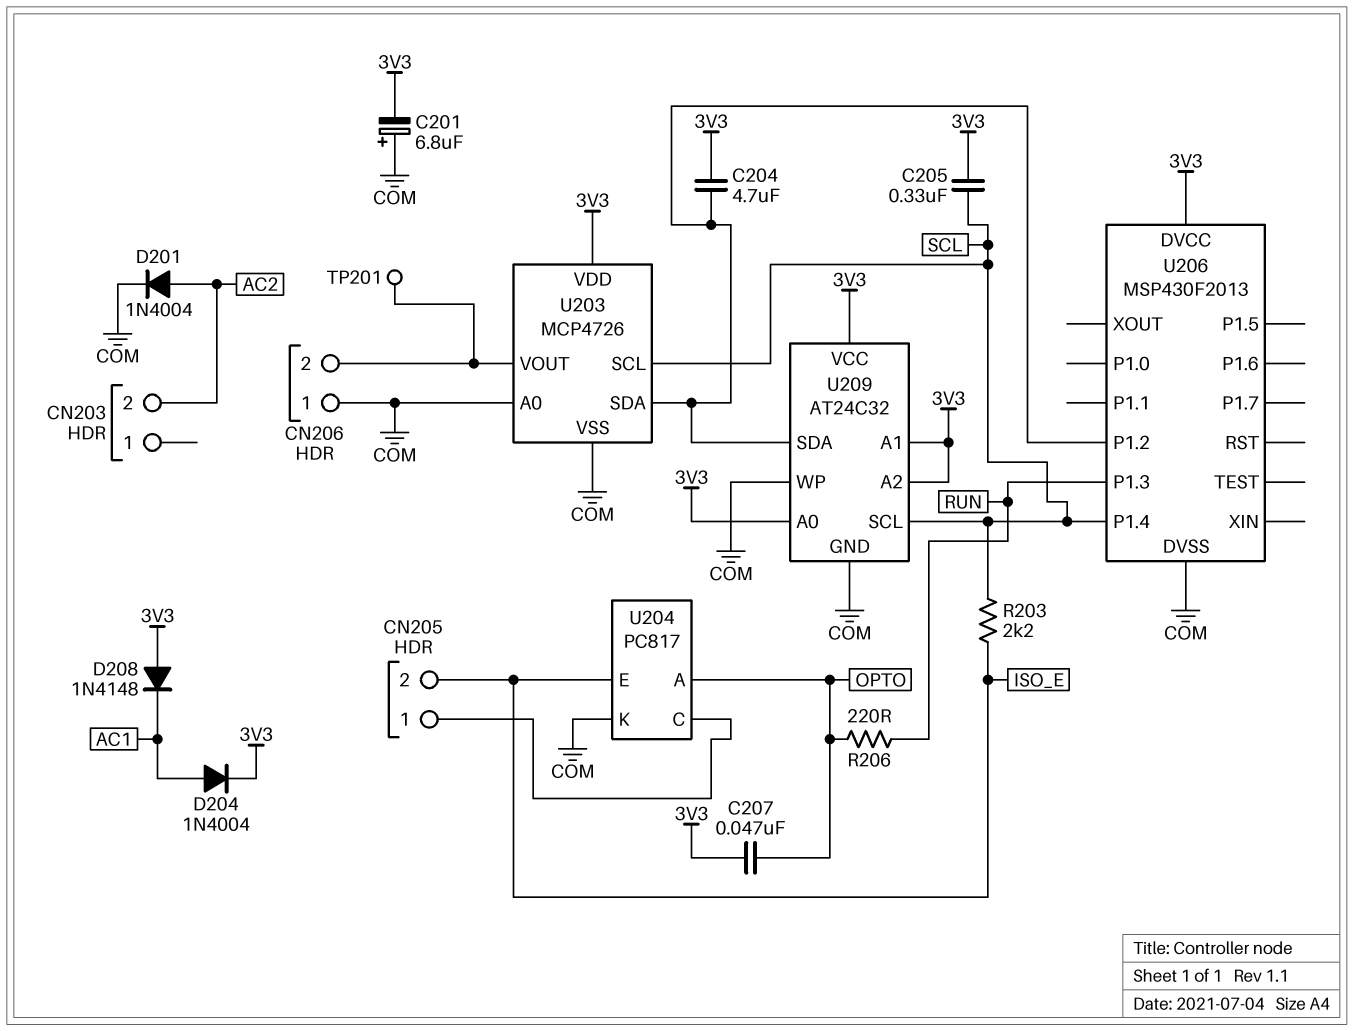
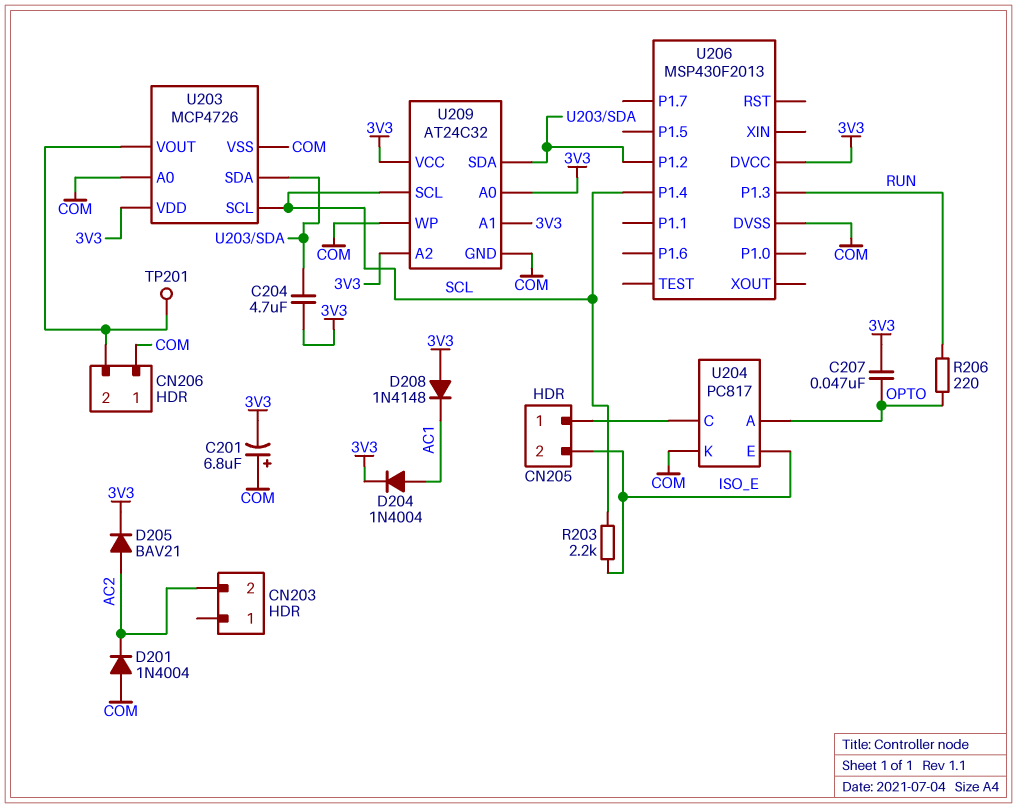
C205: 330nF (3V3, SCL) -> none
D201: diode 1N4004 (A AC2, K COM) -> diode 1N4004 (A COM, K AC2)
D205: none -> diode BAV21 (A AC2, K 3V3)

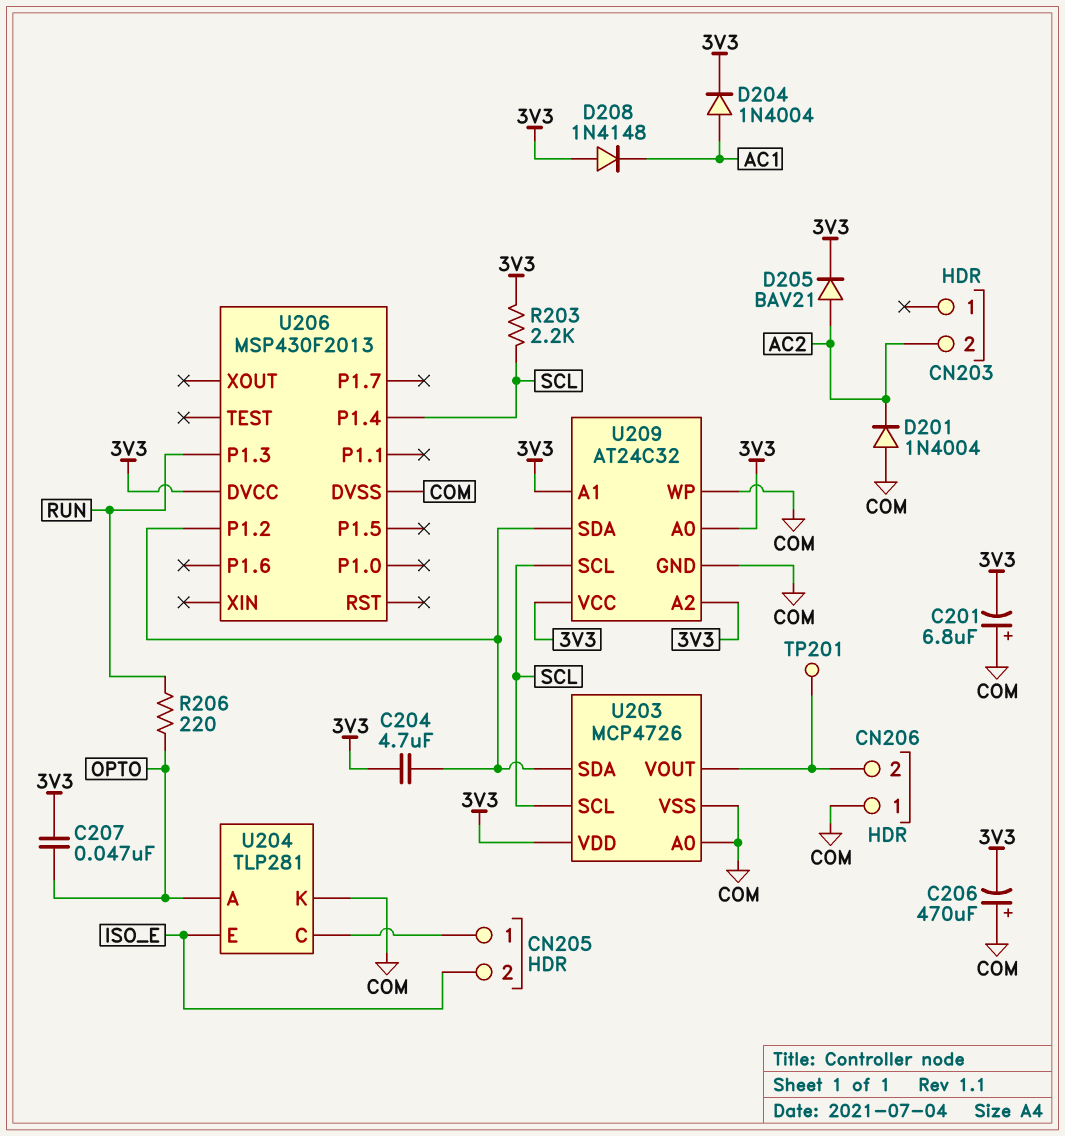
C206: none -> 470uF (plus COM, minus 3V3)
R203: 2.2k (ISO_E, SCL) -> 2.2k (3V3, SCL)
U204: PC817 -> TLP281

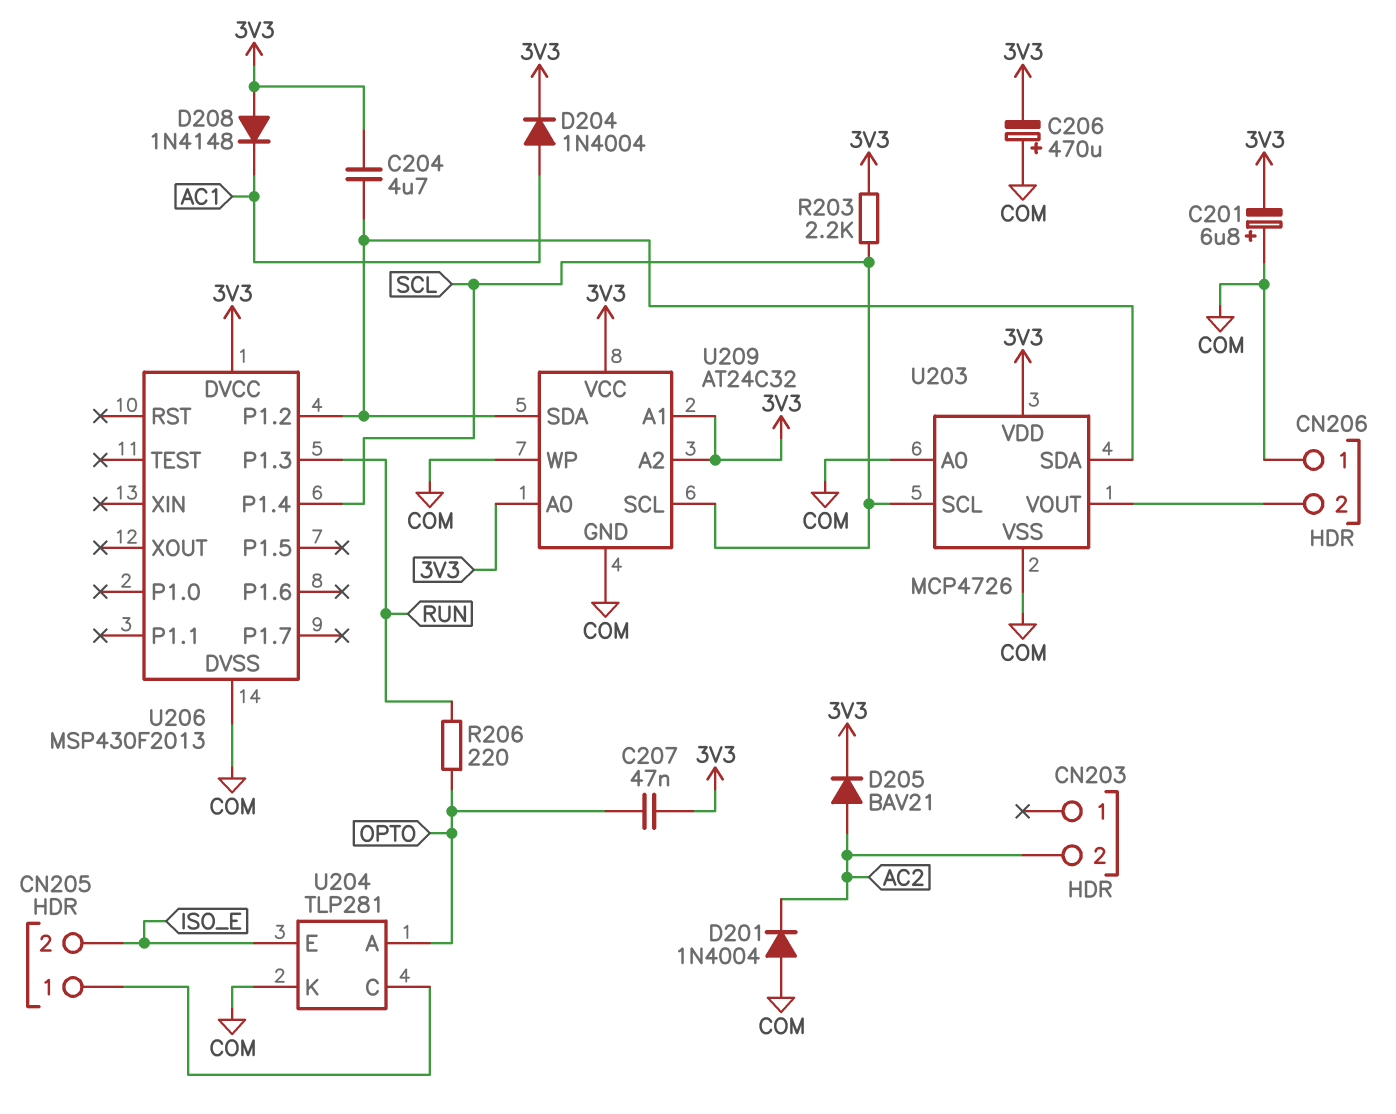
TP201: test point (CN206/2) -> none

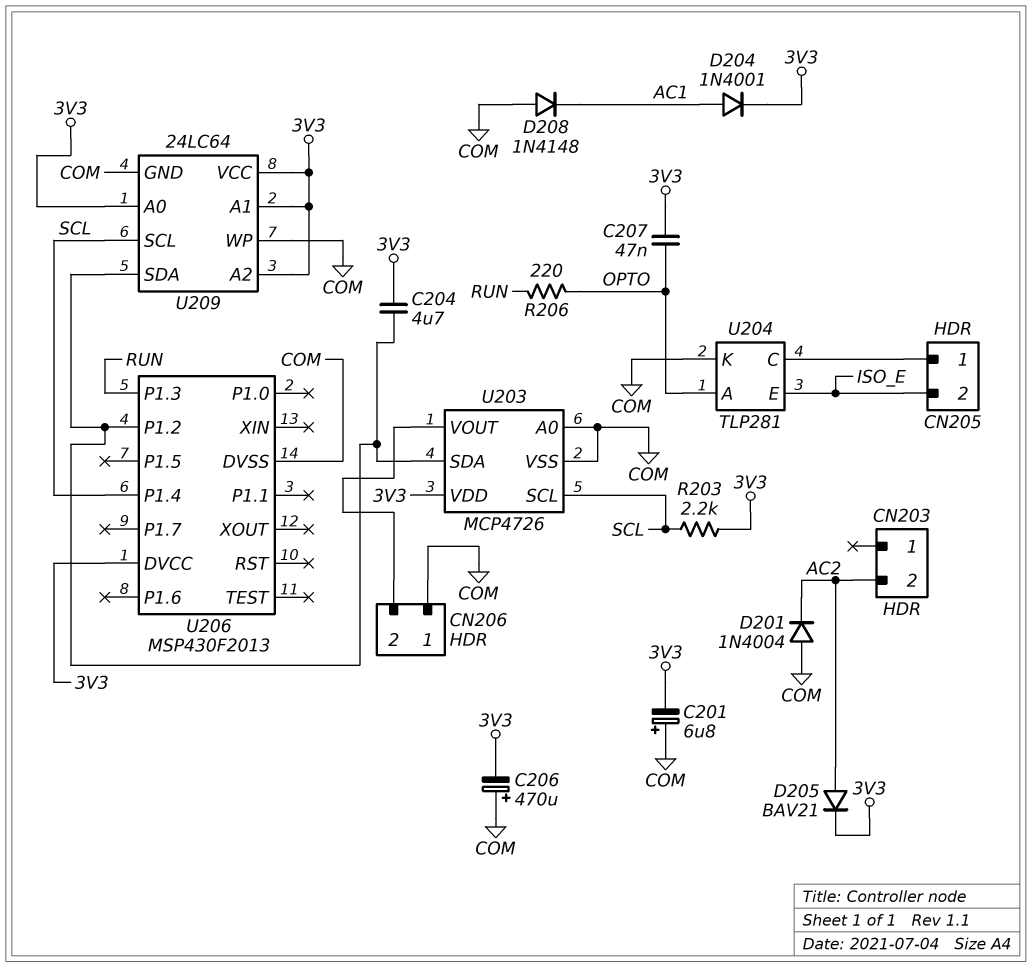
D204: diode 1N4004 (A AC1, K 3V3) -> diode 1N4001 (A AC1, K 3V3)
D208: diode 1N4148 (A 3V3, K AC1) -> diode 1N4148 (A COM, K AC1)
U209: AT24C32 -> 24LC64

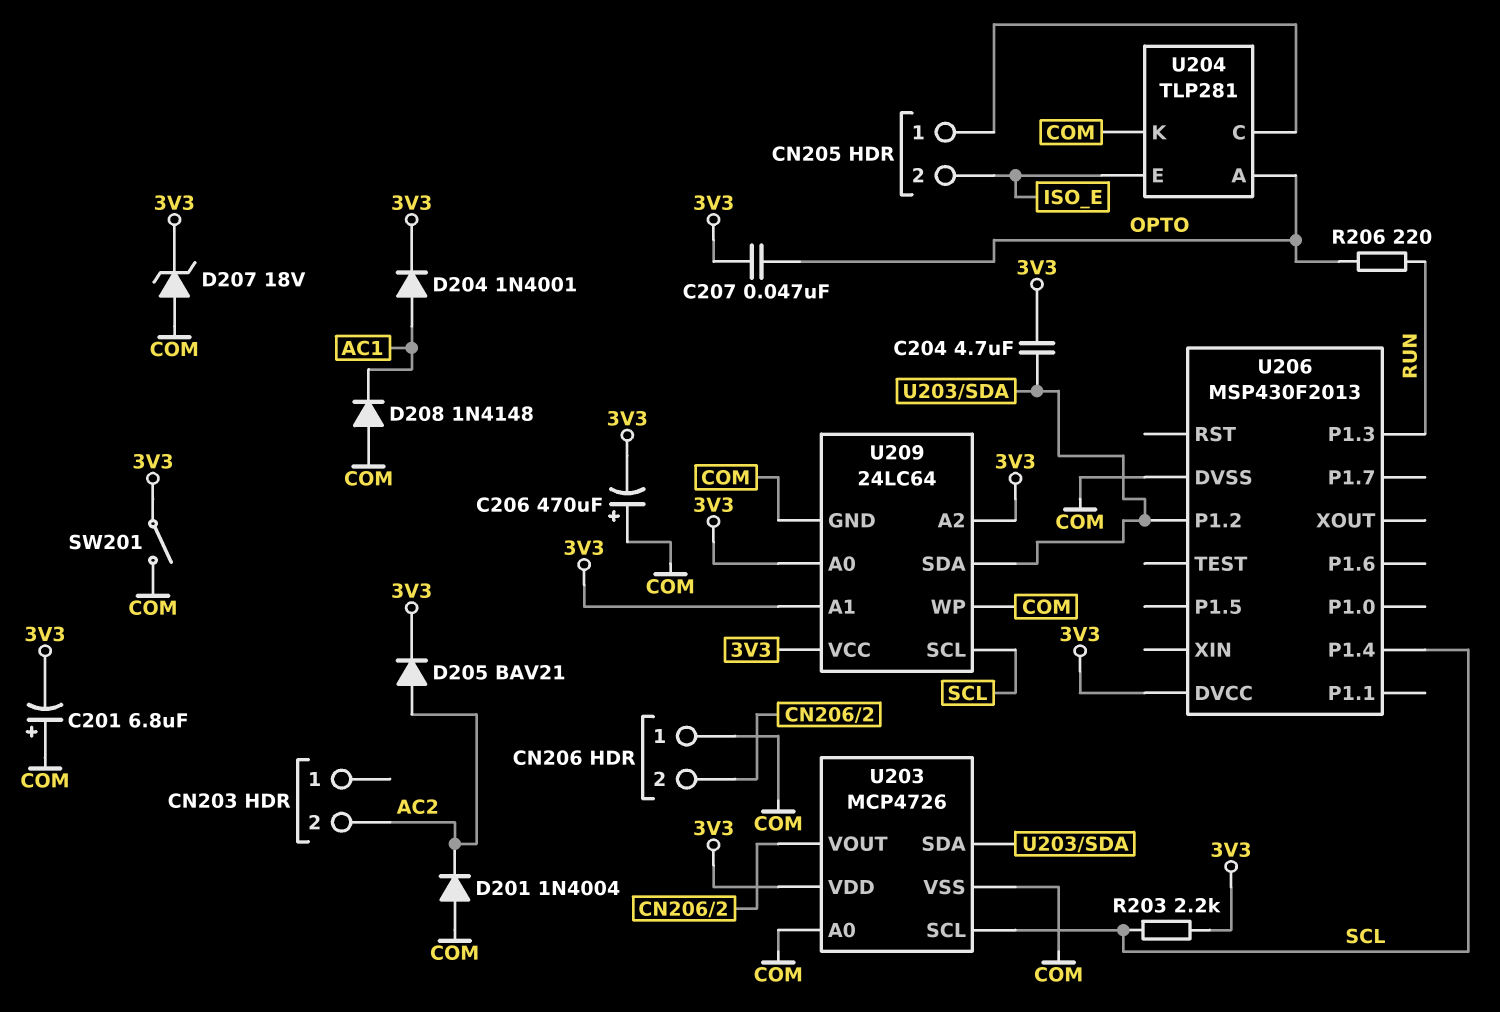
D207: none -> zener 18V (A COM, K 3V3)
SW201: none -> switch (3V3, COM)

